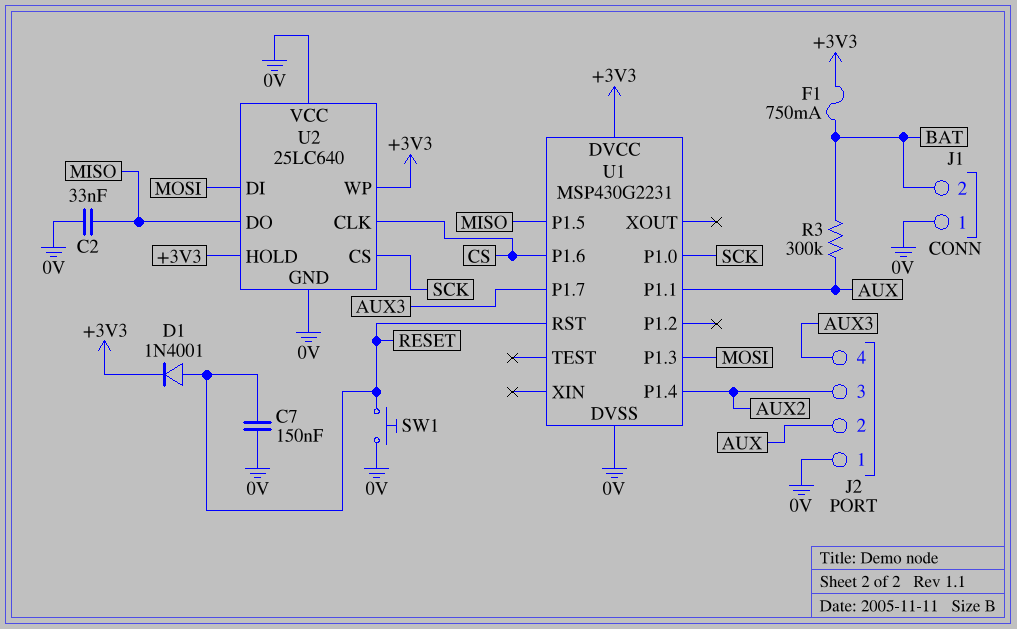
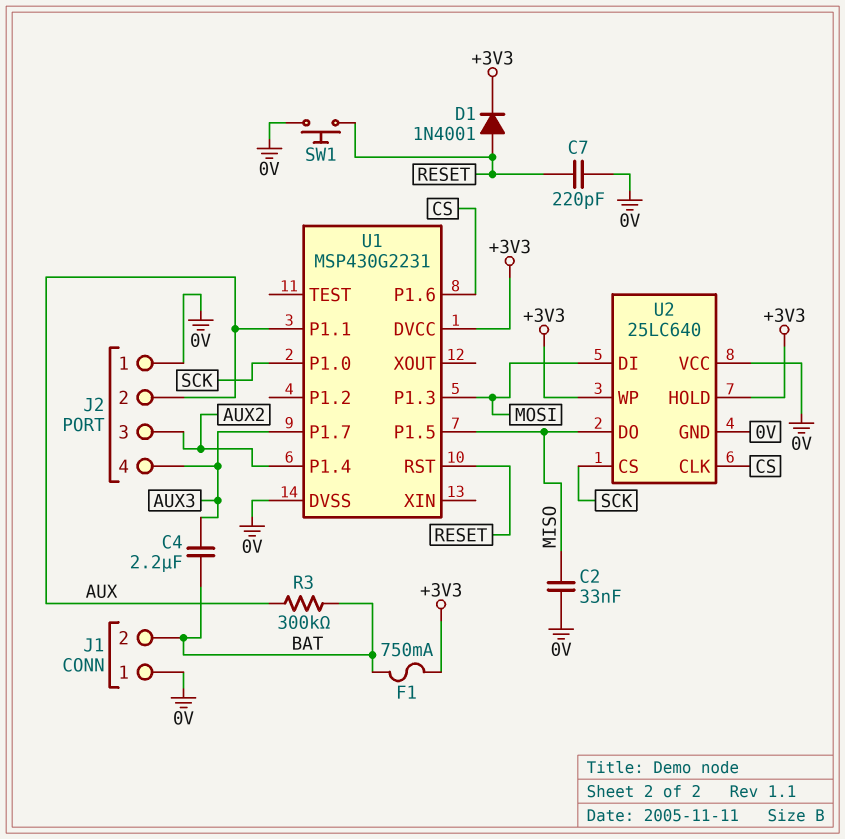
C4: none -> 2.2uF (AUX3, BAT)
C7: 150nF (0V, RESET) -> 220pF (0V, RESET)

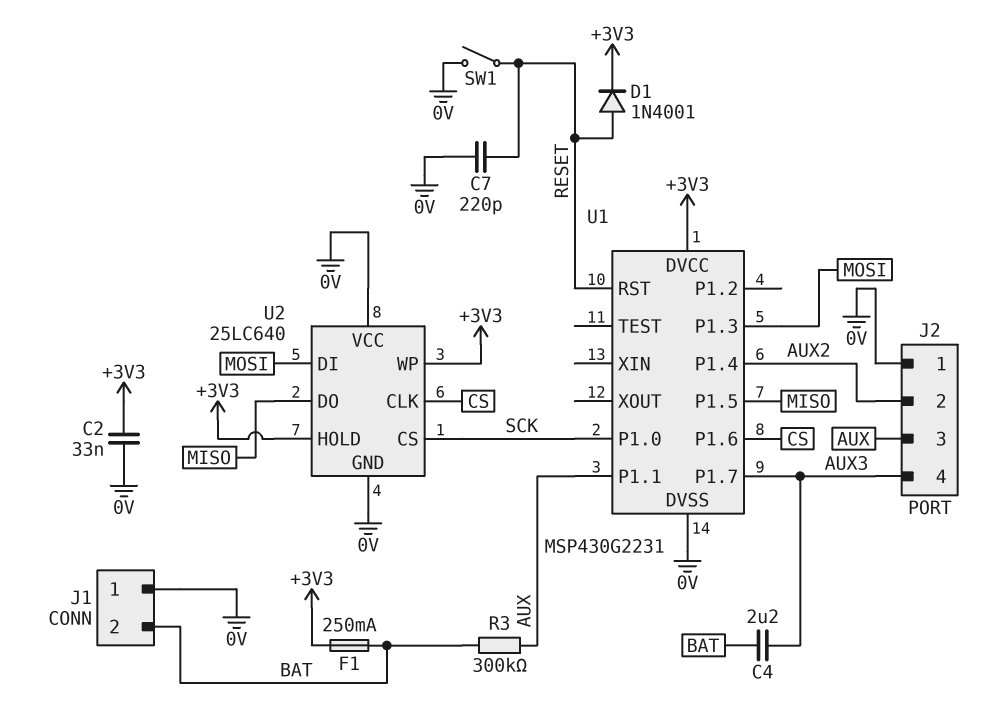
C2: 33nF (0V, MISO) -> 33nF (+3V3, 0V)
F1: 750mA (+3V3, BAT) -> 250mA (+3V3, BAT)
J2 pin 2: AUX -> AUX2
J2 pin 3: AUX2 -> AUX
SW1: button (0V, RESET) -> switch (0V, RESET)

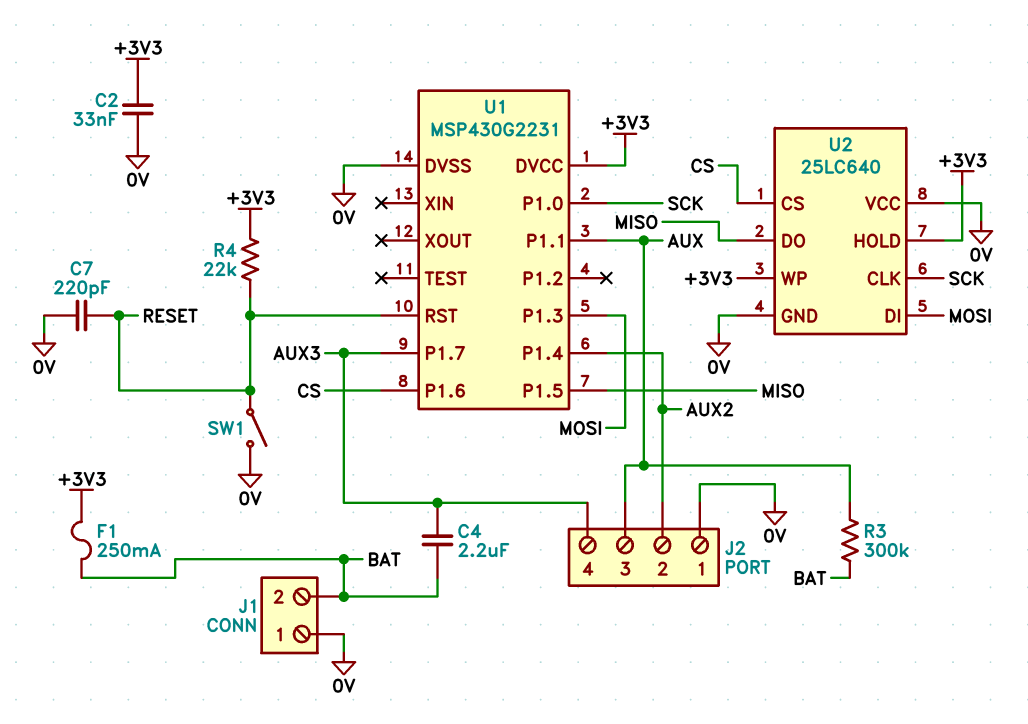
D1: diode 1N4001 (A RESET, K +3V3) -> none
R4: none -> 22k (+3V3, RESET)
U2 pin CLK: CS -> SCK
U2 pin CS: SCK -> CS

